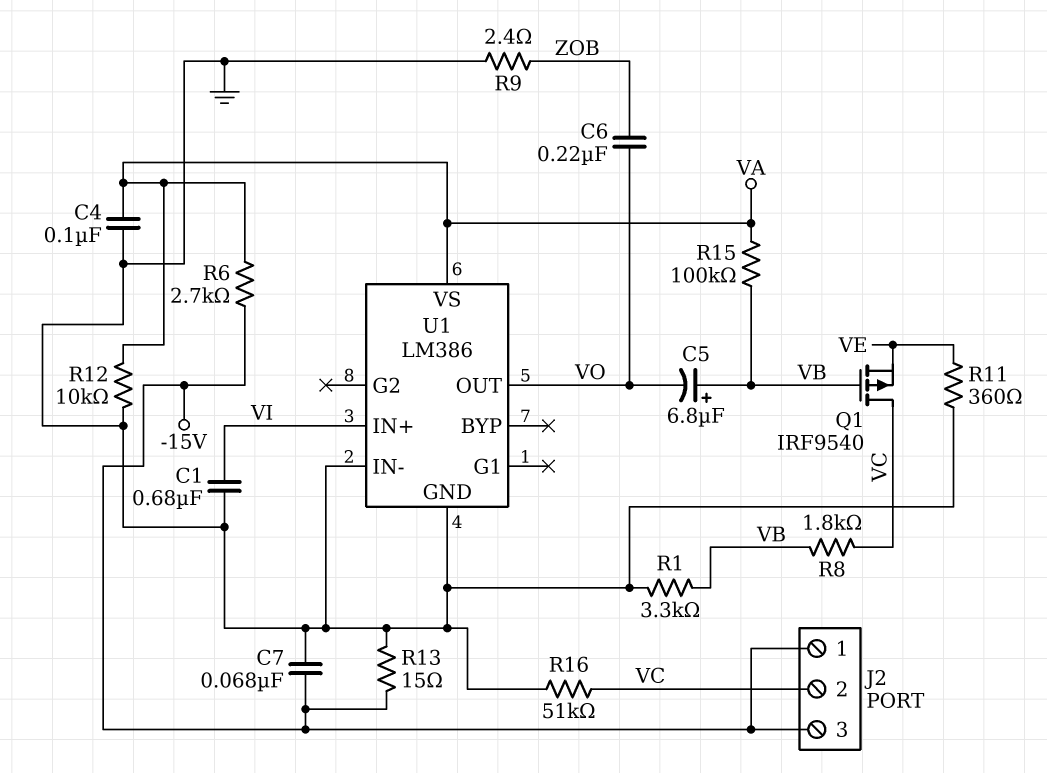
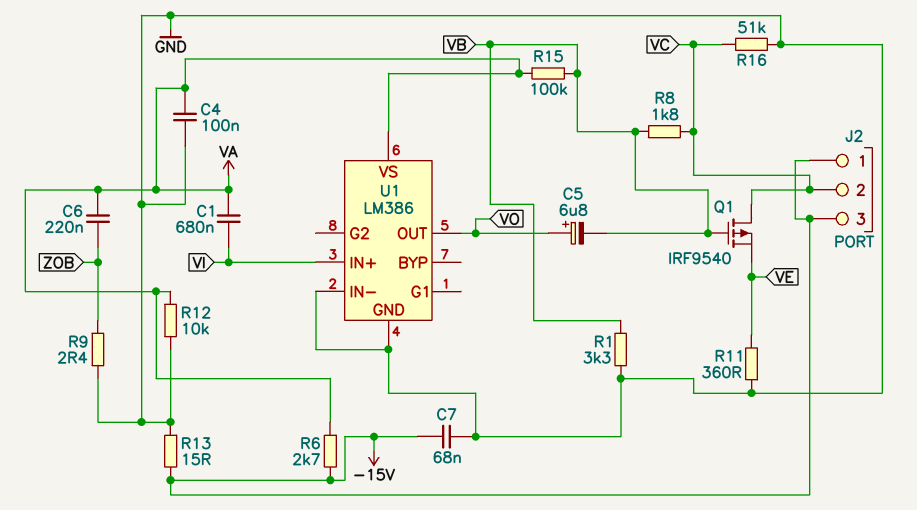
C1: 680nF (GND, VI) -> 680nF (VA, VI)
C5: 6.8uF (plus VB, minus VO) -> 6.8uF (plus VO, minus VB)
C6: 220nF (VO, ZOB) -> 220nF (VA, ZOB)

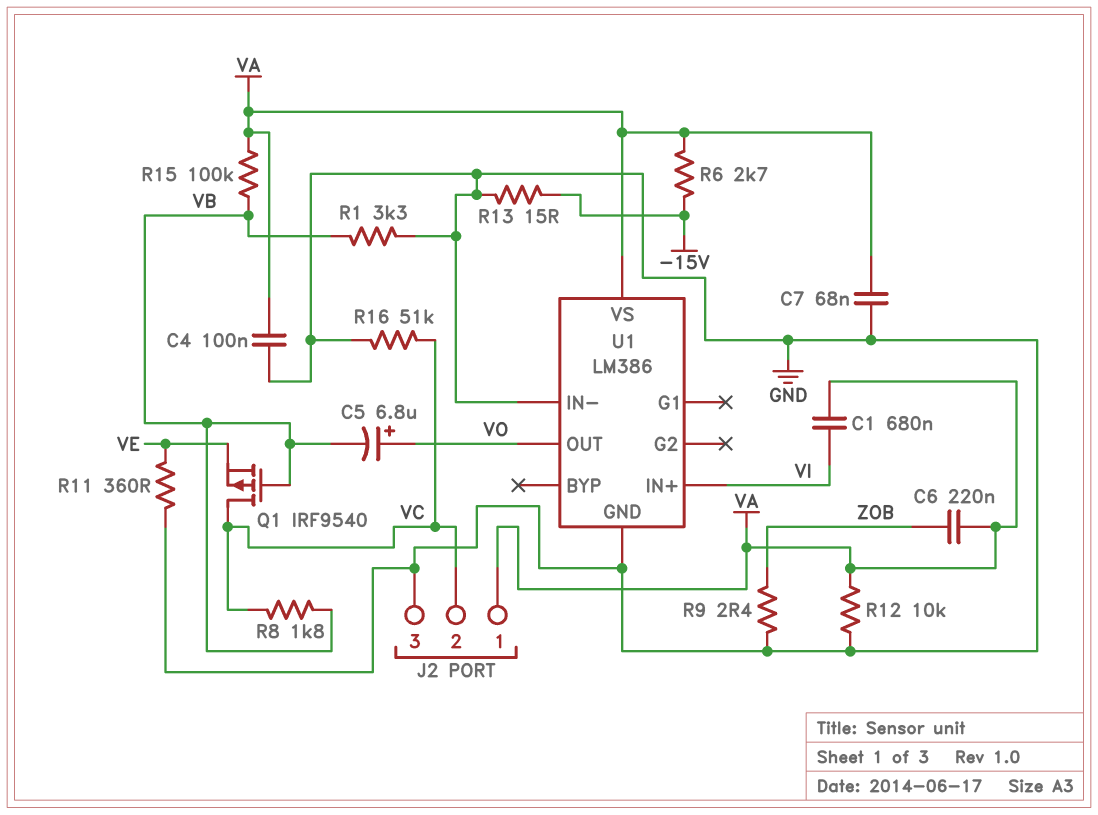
C7: 68nF (-15V, GND) -> 68nF (GND, VA)
J2 pin 1: -15V -> VA
J2 pin 3: -15V -> GND

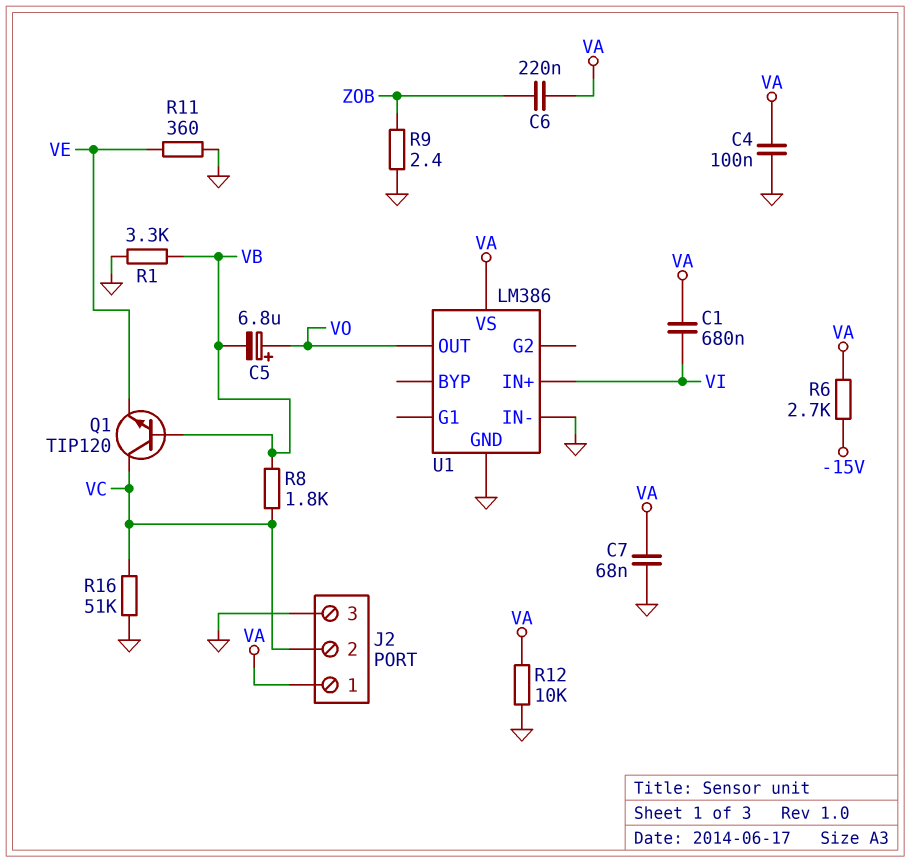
Q1: PMOS IRF9540 (G VB, D VC, S VE) -> NPN TIP120 (B VB, C VC, E VE)
R13: 15 (-15V, GND) -> none
R15: 100k (VA, VB) -> none

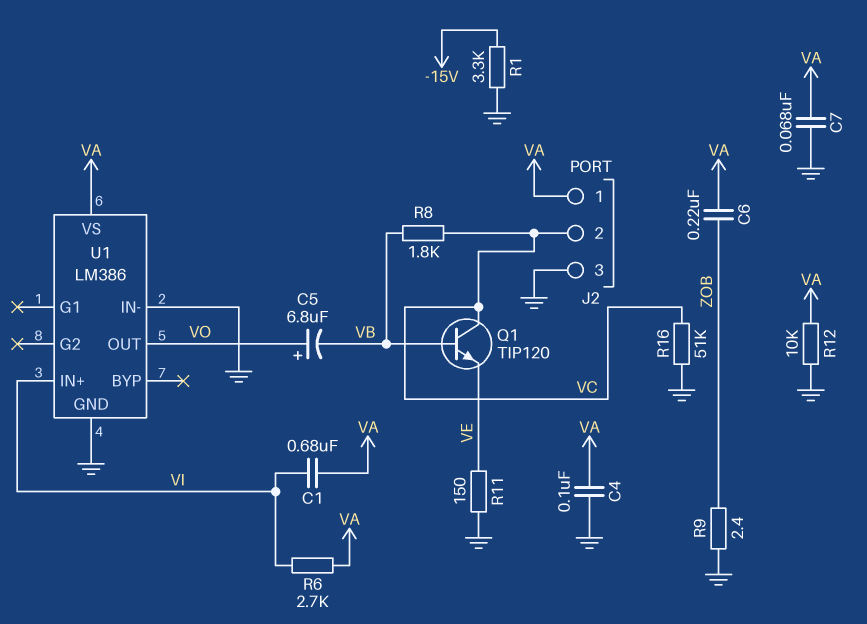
R1: 3.3k (GND, VB) -> 3.3k (-15V, GND)
R6: 2.7k (-15V, VA) -> 2.7k (VA, VI)
R11: 360 (GND, VE) -> 150 (GND, VE)

